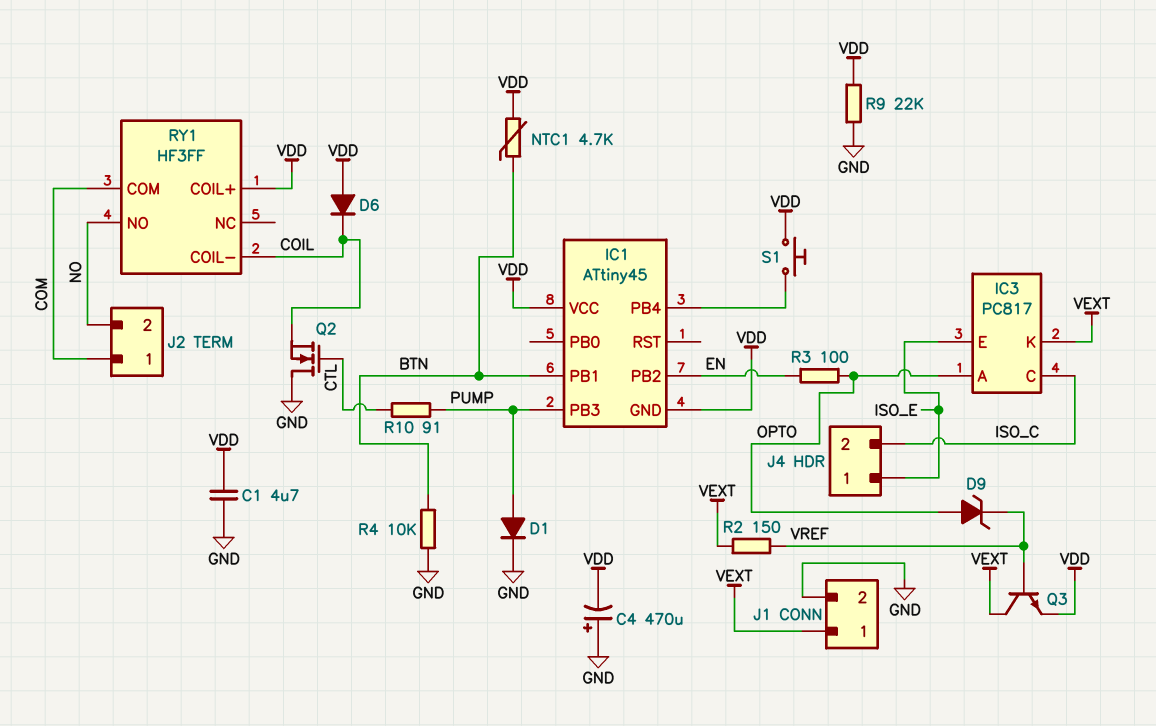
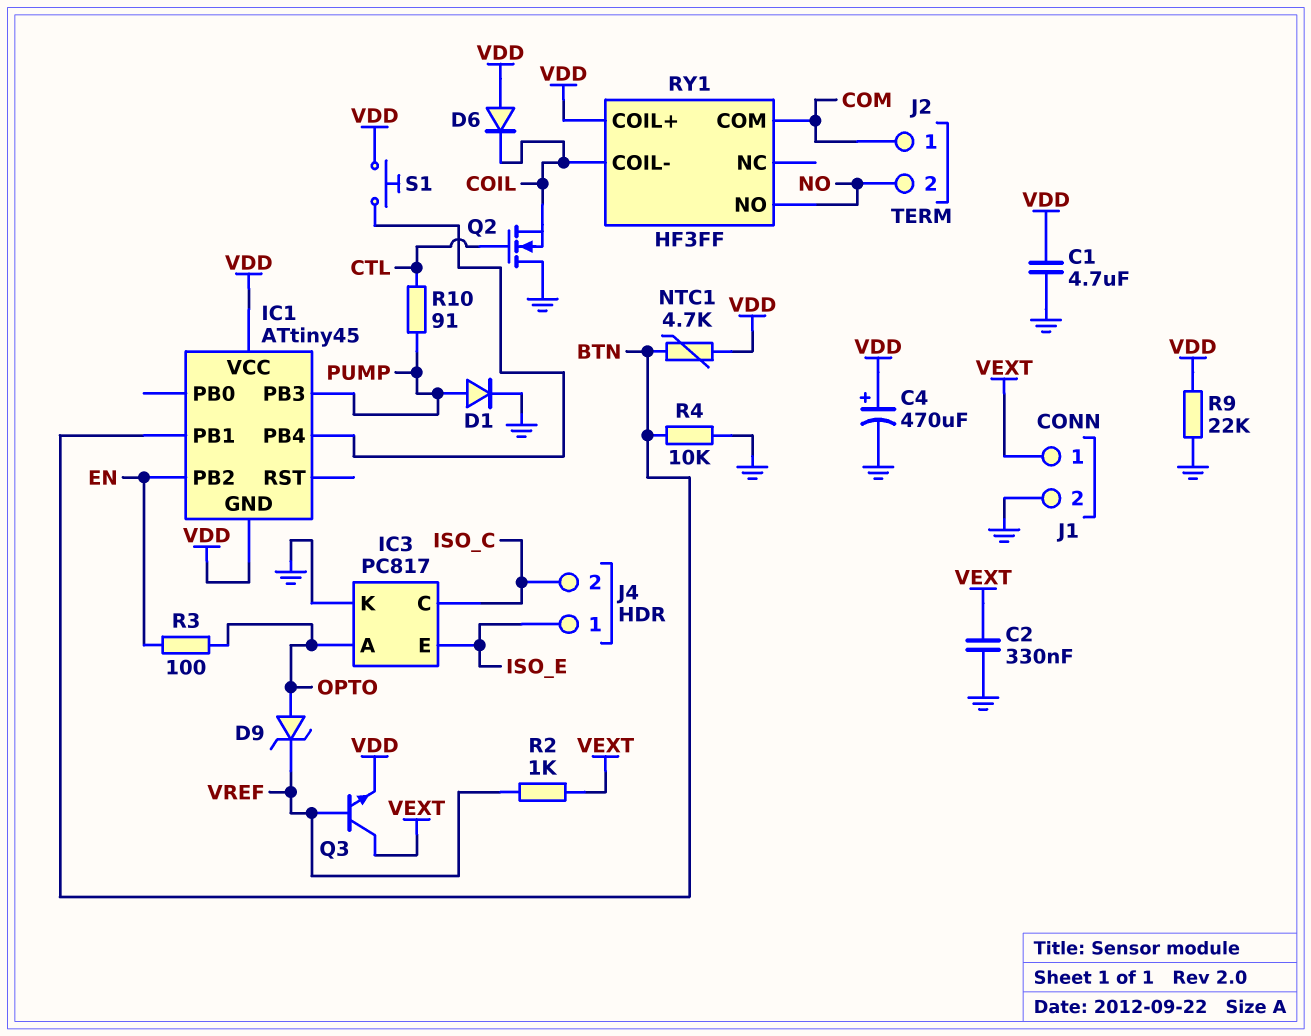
C2: none -> 330nF (GND, VEXT)
C4: 470uF (plus GND, minus VDD) -> 470uF (plus VDD, minus GND)
IC3 pin K: VEXT -> GND
R2: 150 (VEXT, VREF) -> 1k (VEXT, VREF)

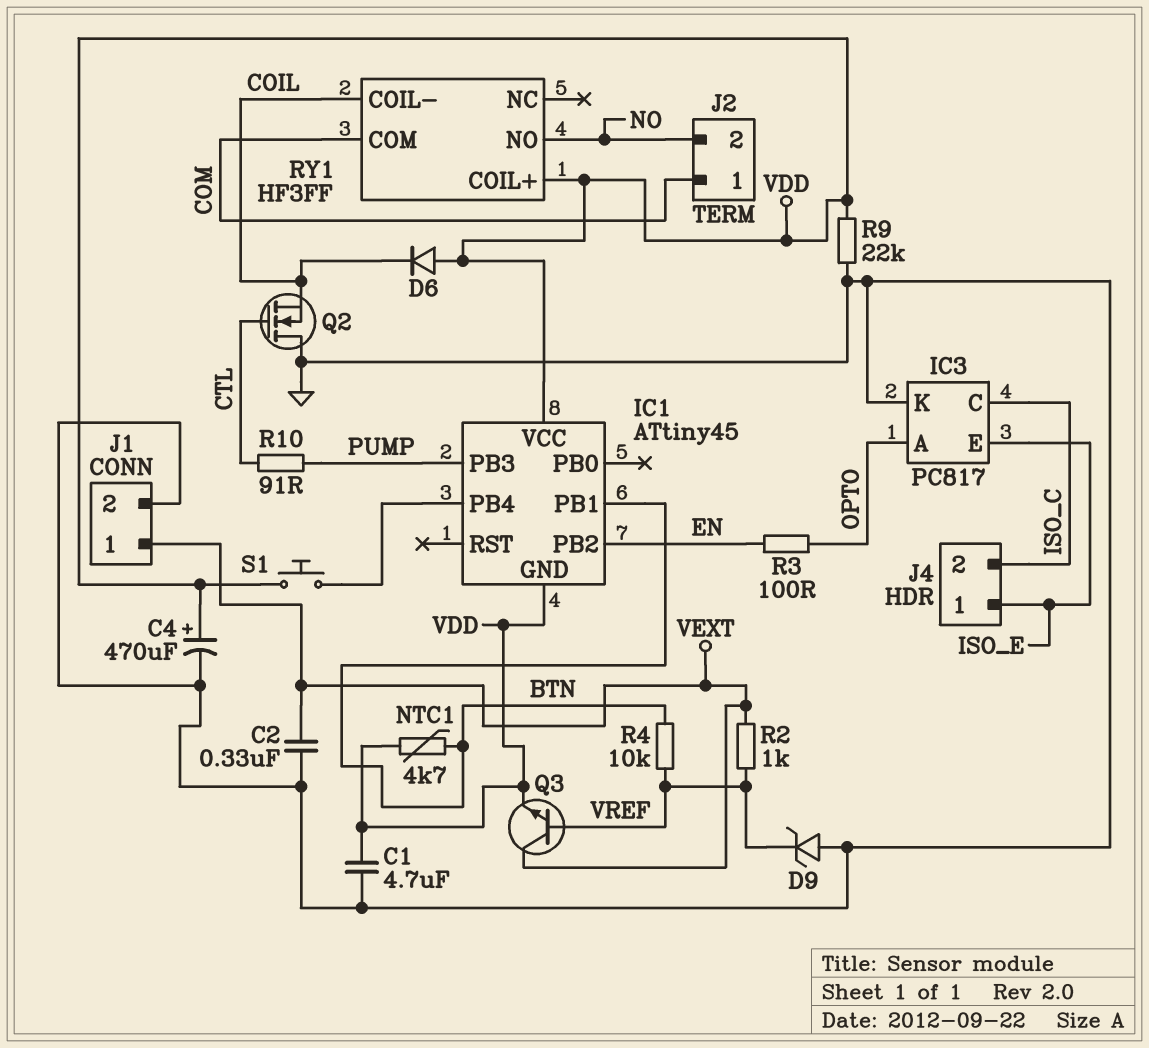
D1: diode (A PUMP, K GND) -> none
D9: zener (A OPTO, K VREF) -> zener (A GND, K VREF)
R4: 10k (BTN, GND) -> 10k (BTN, VREF)

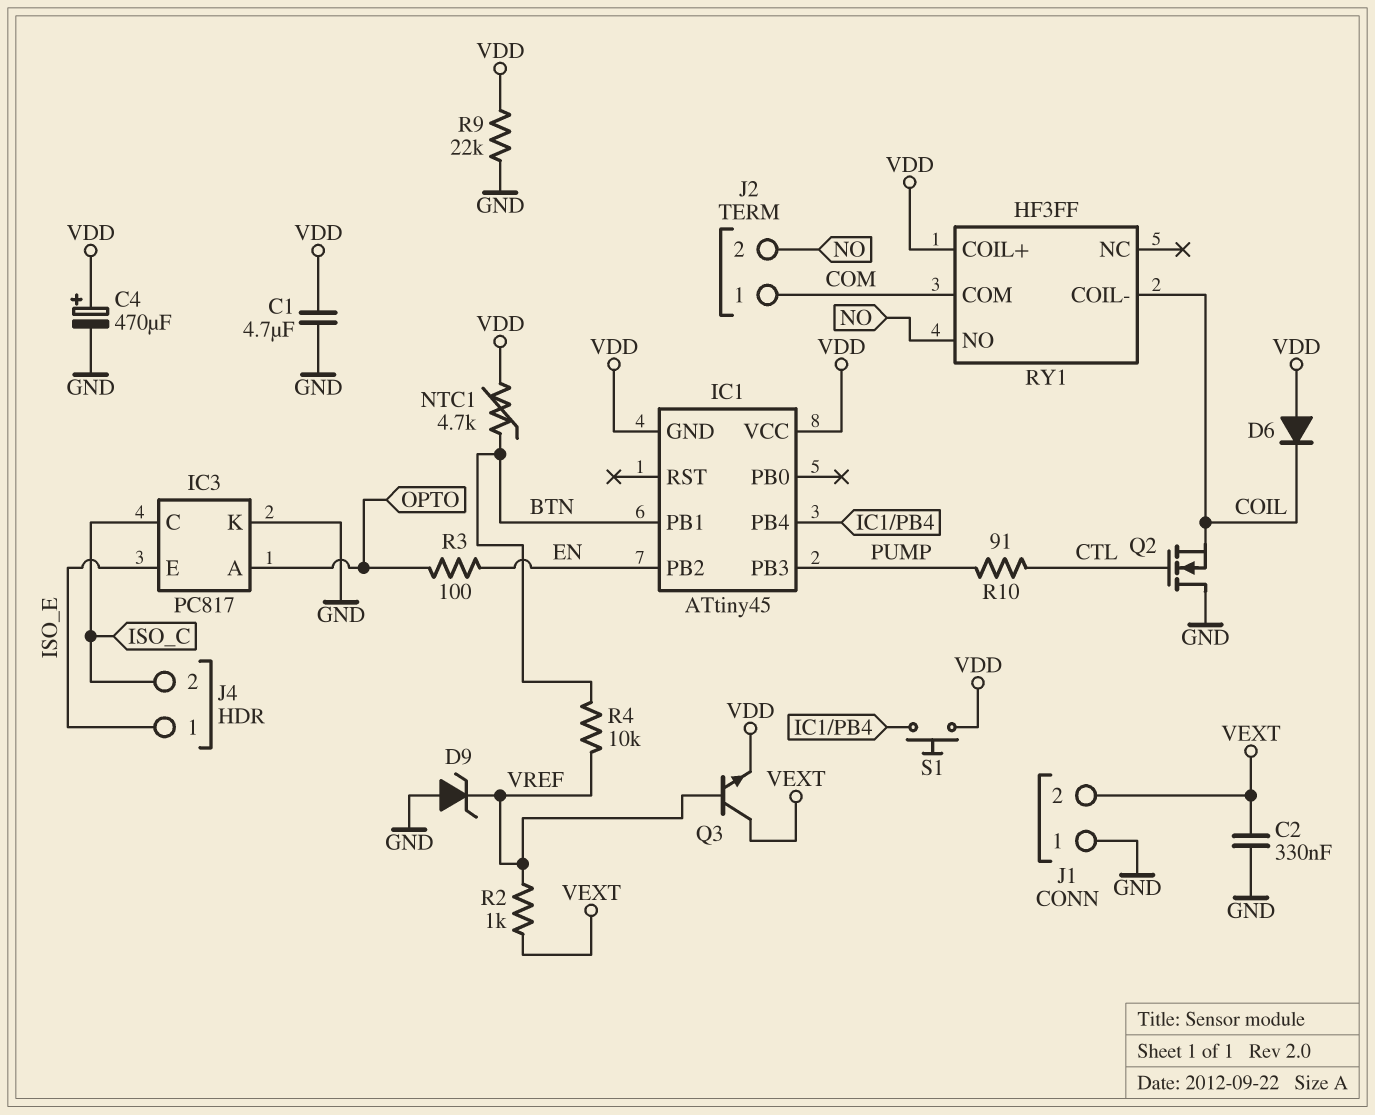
J1 pin 1: VEXT -> GND
J1 pin 2: GND -> VEXT

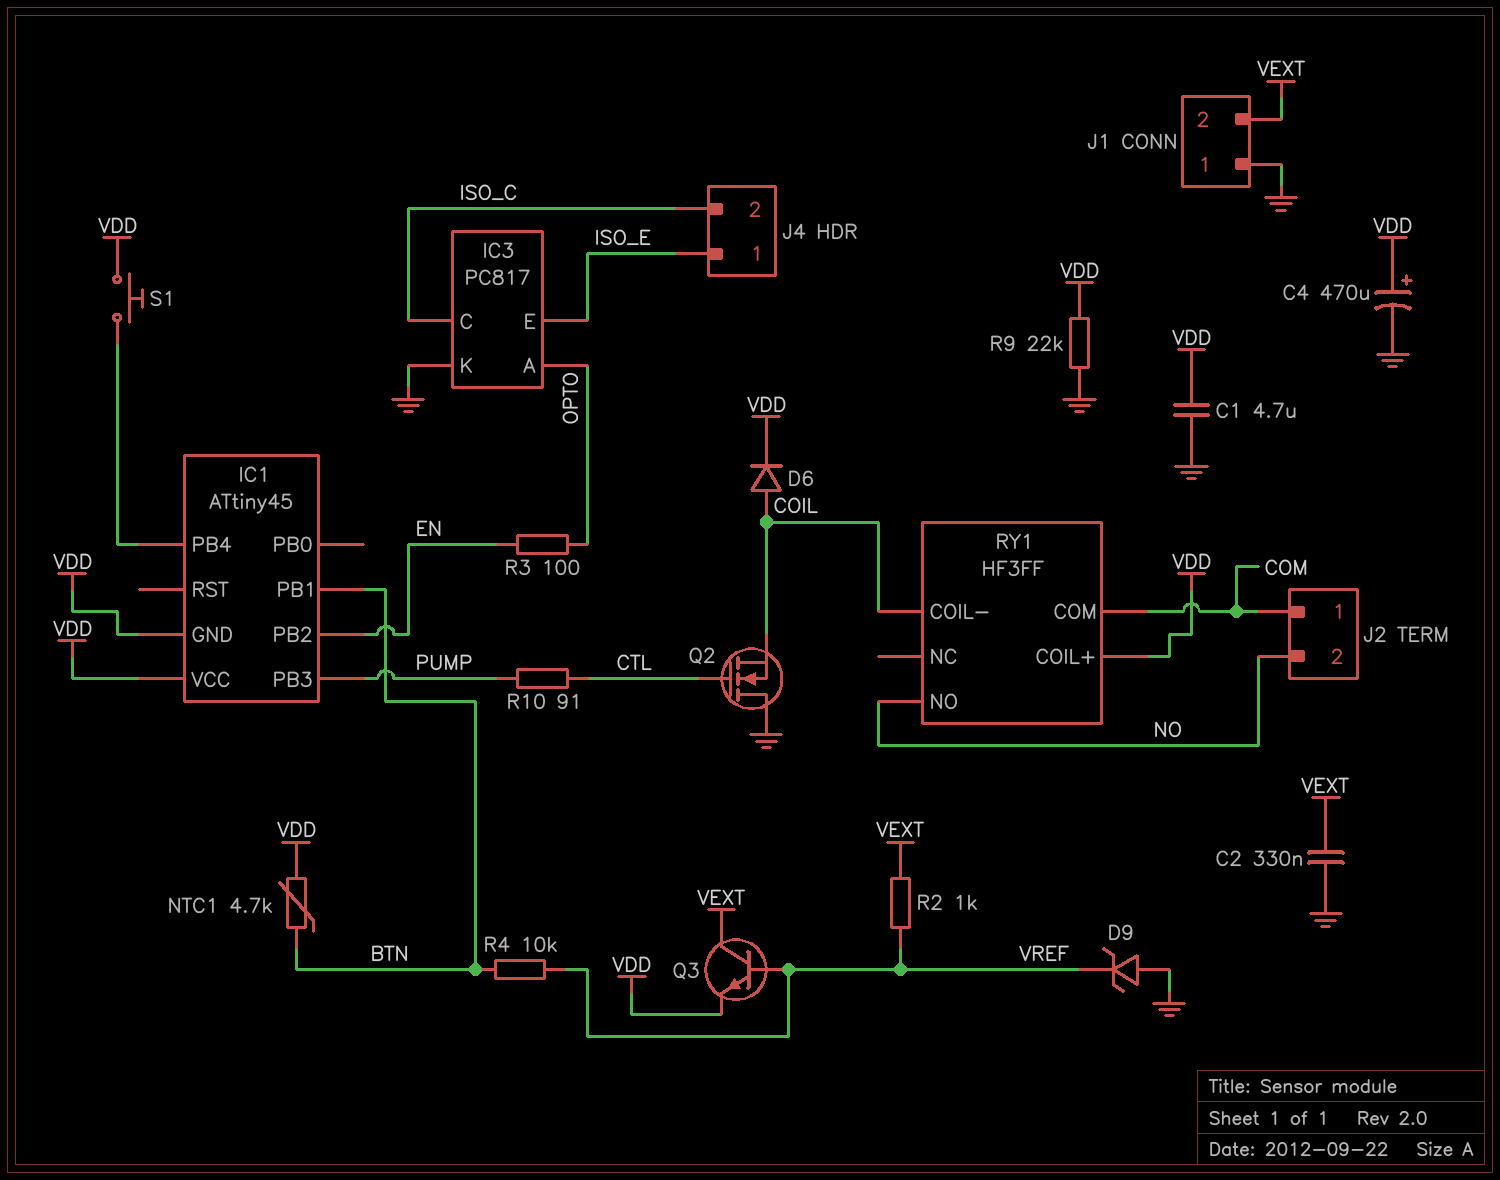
D6: diode (A VDD, K COIL) -> diode (A COIL, K VDD)

